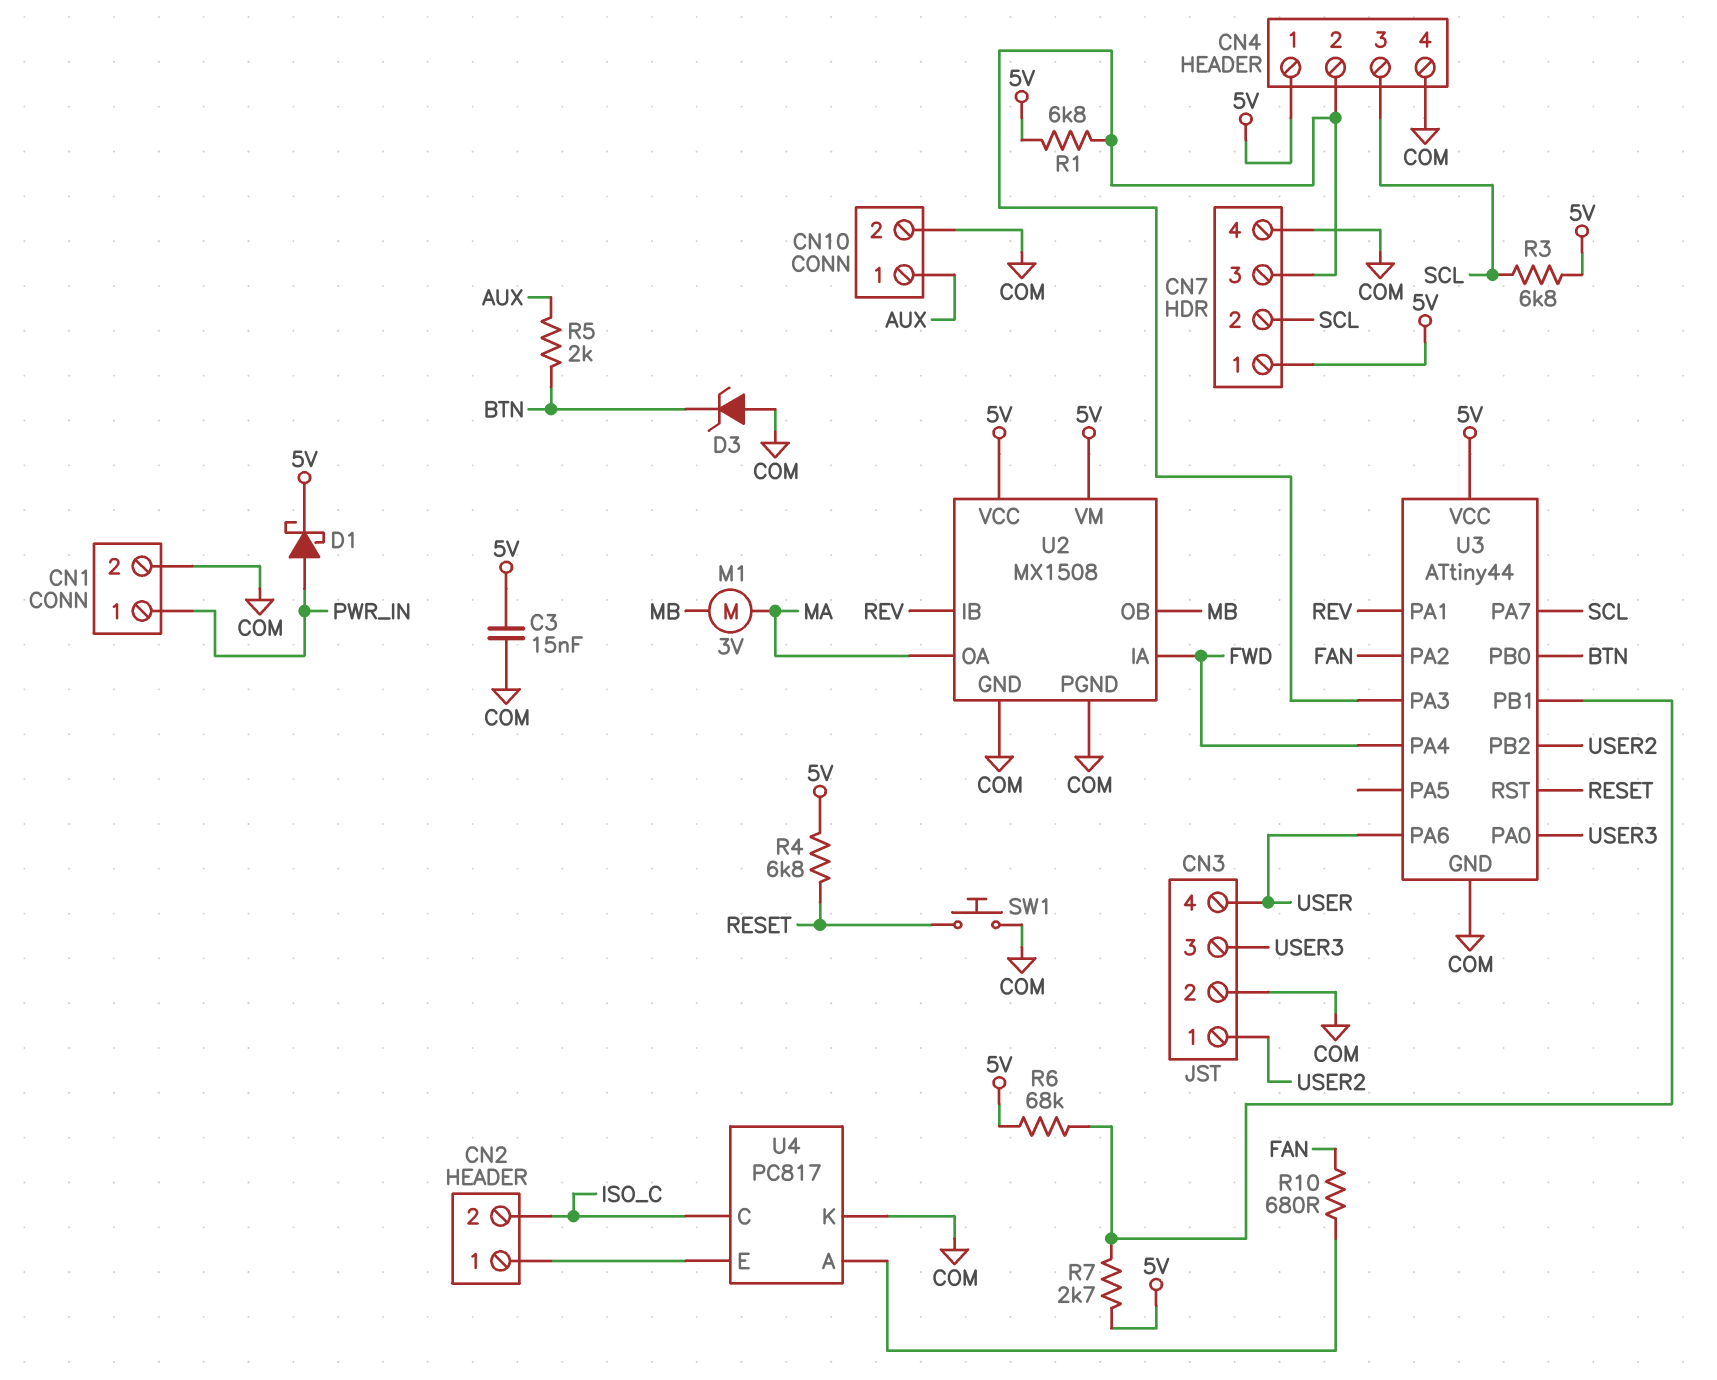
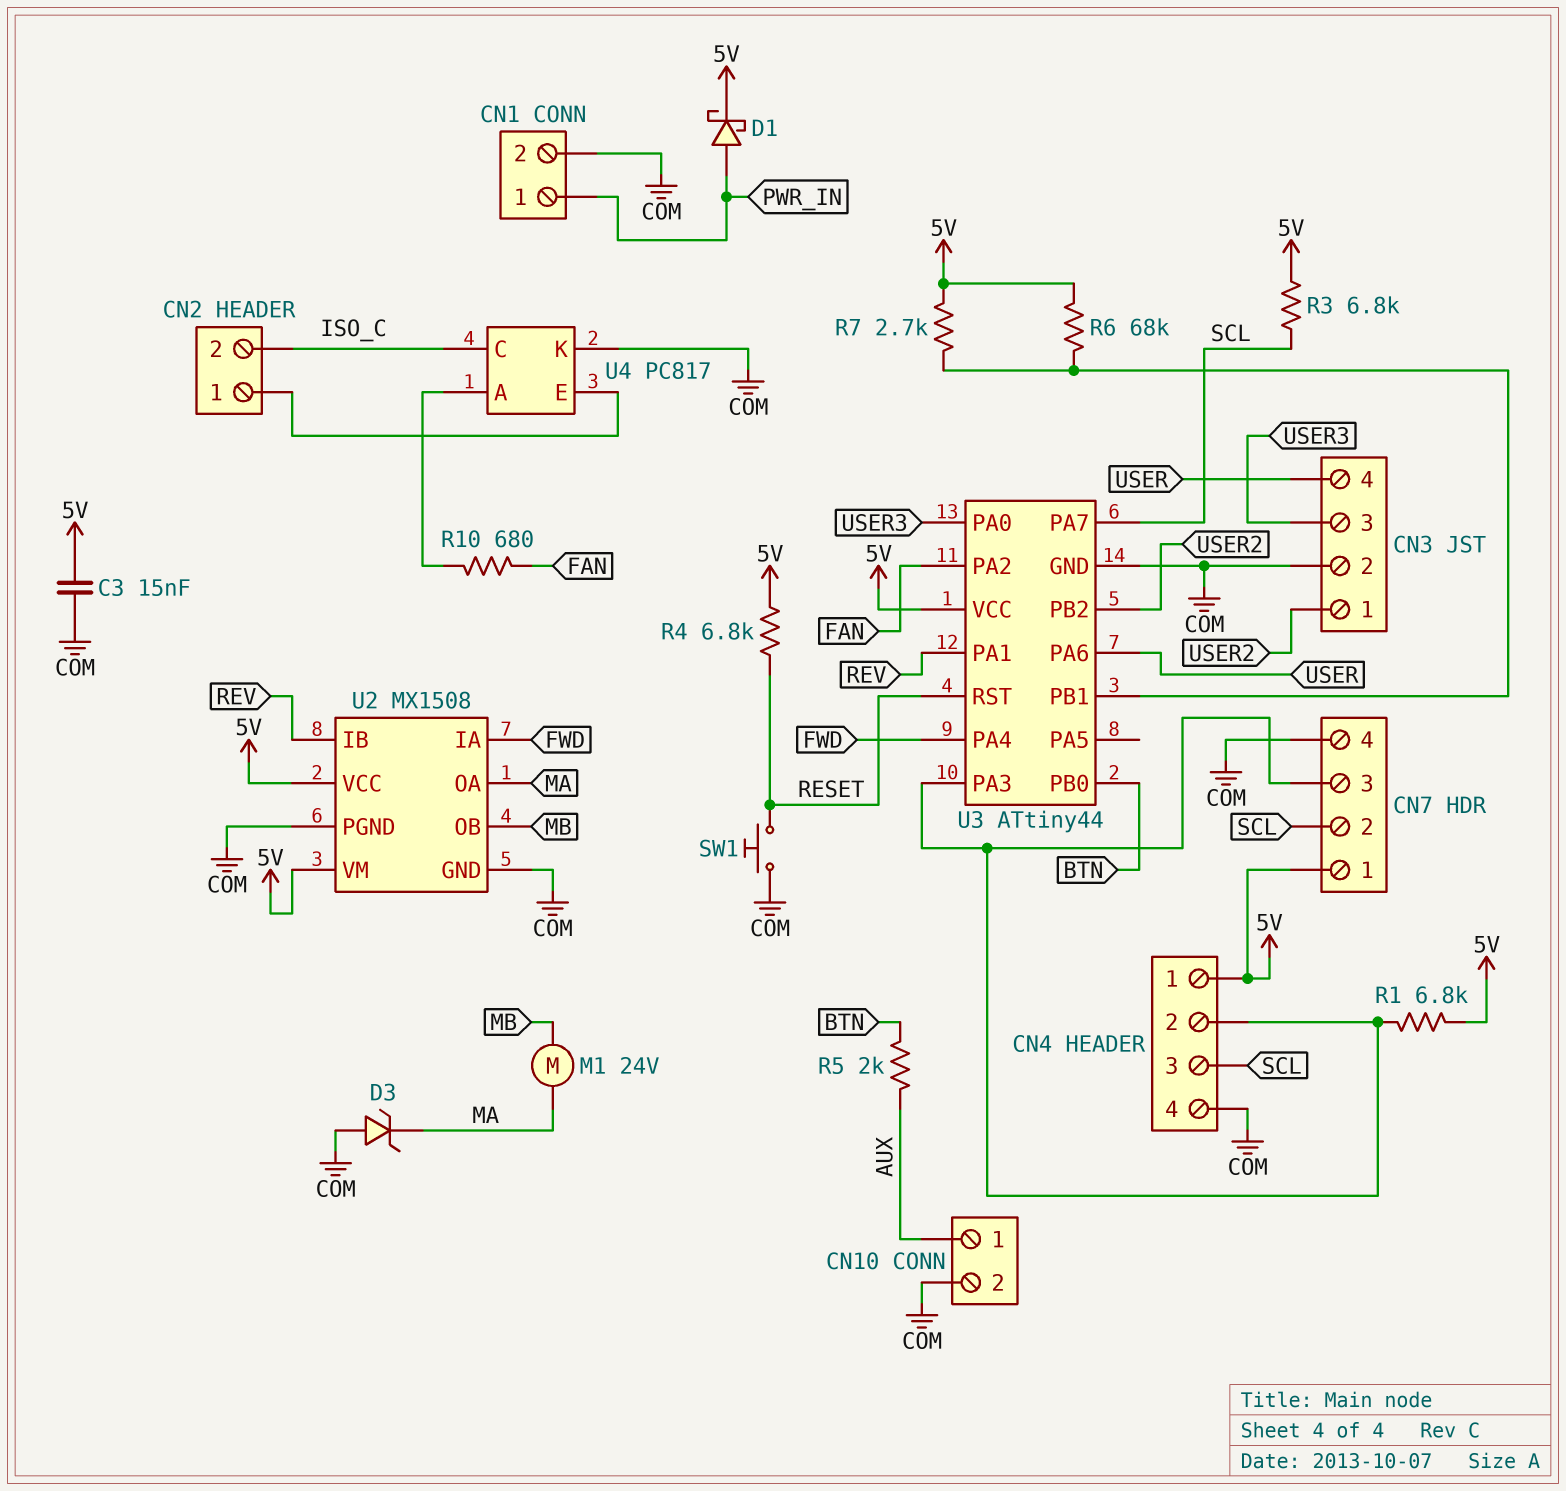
D3: zener (A COM, K BTN) -> zener (A COM, K MA)
M1: motor 3V (MA, MB) -> motor 24V (MA, MB)

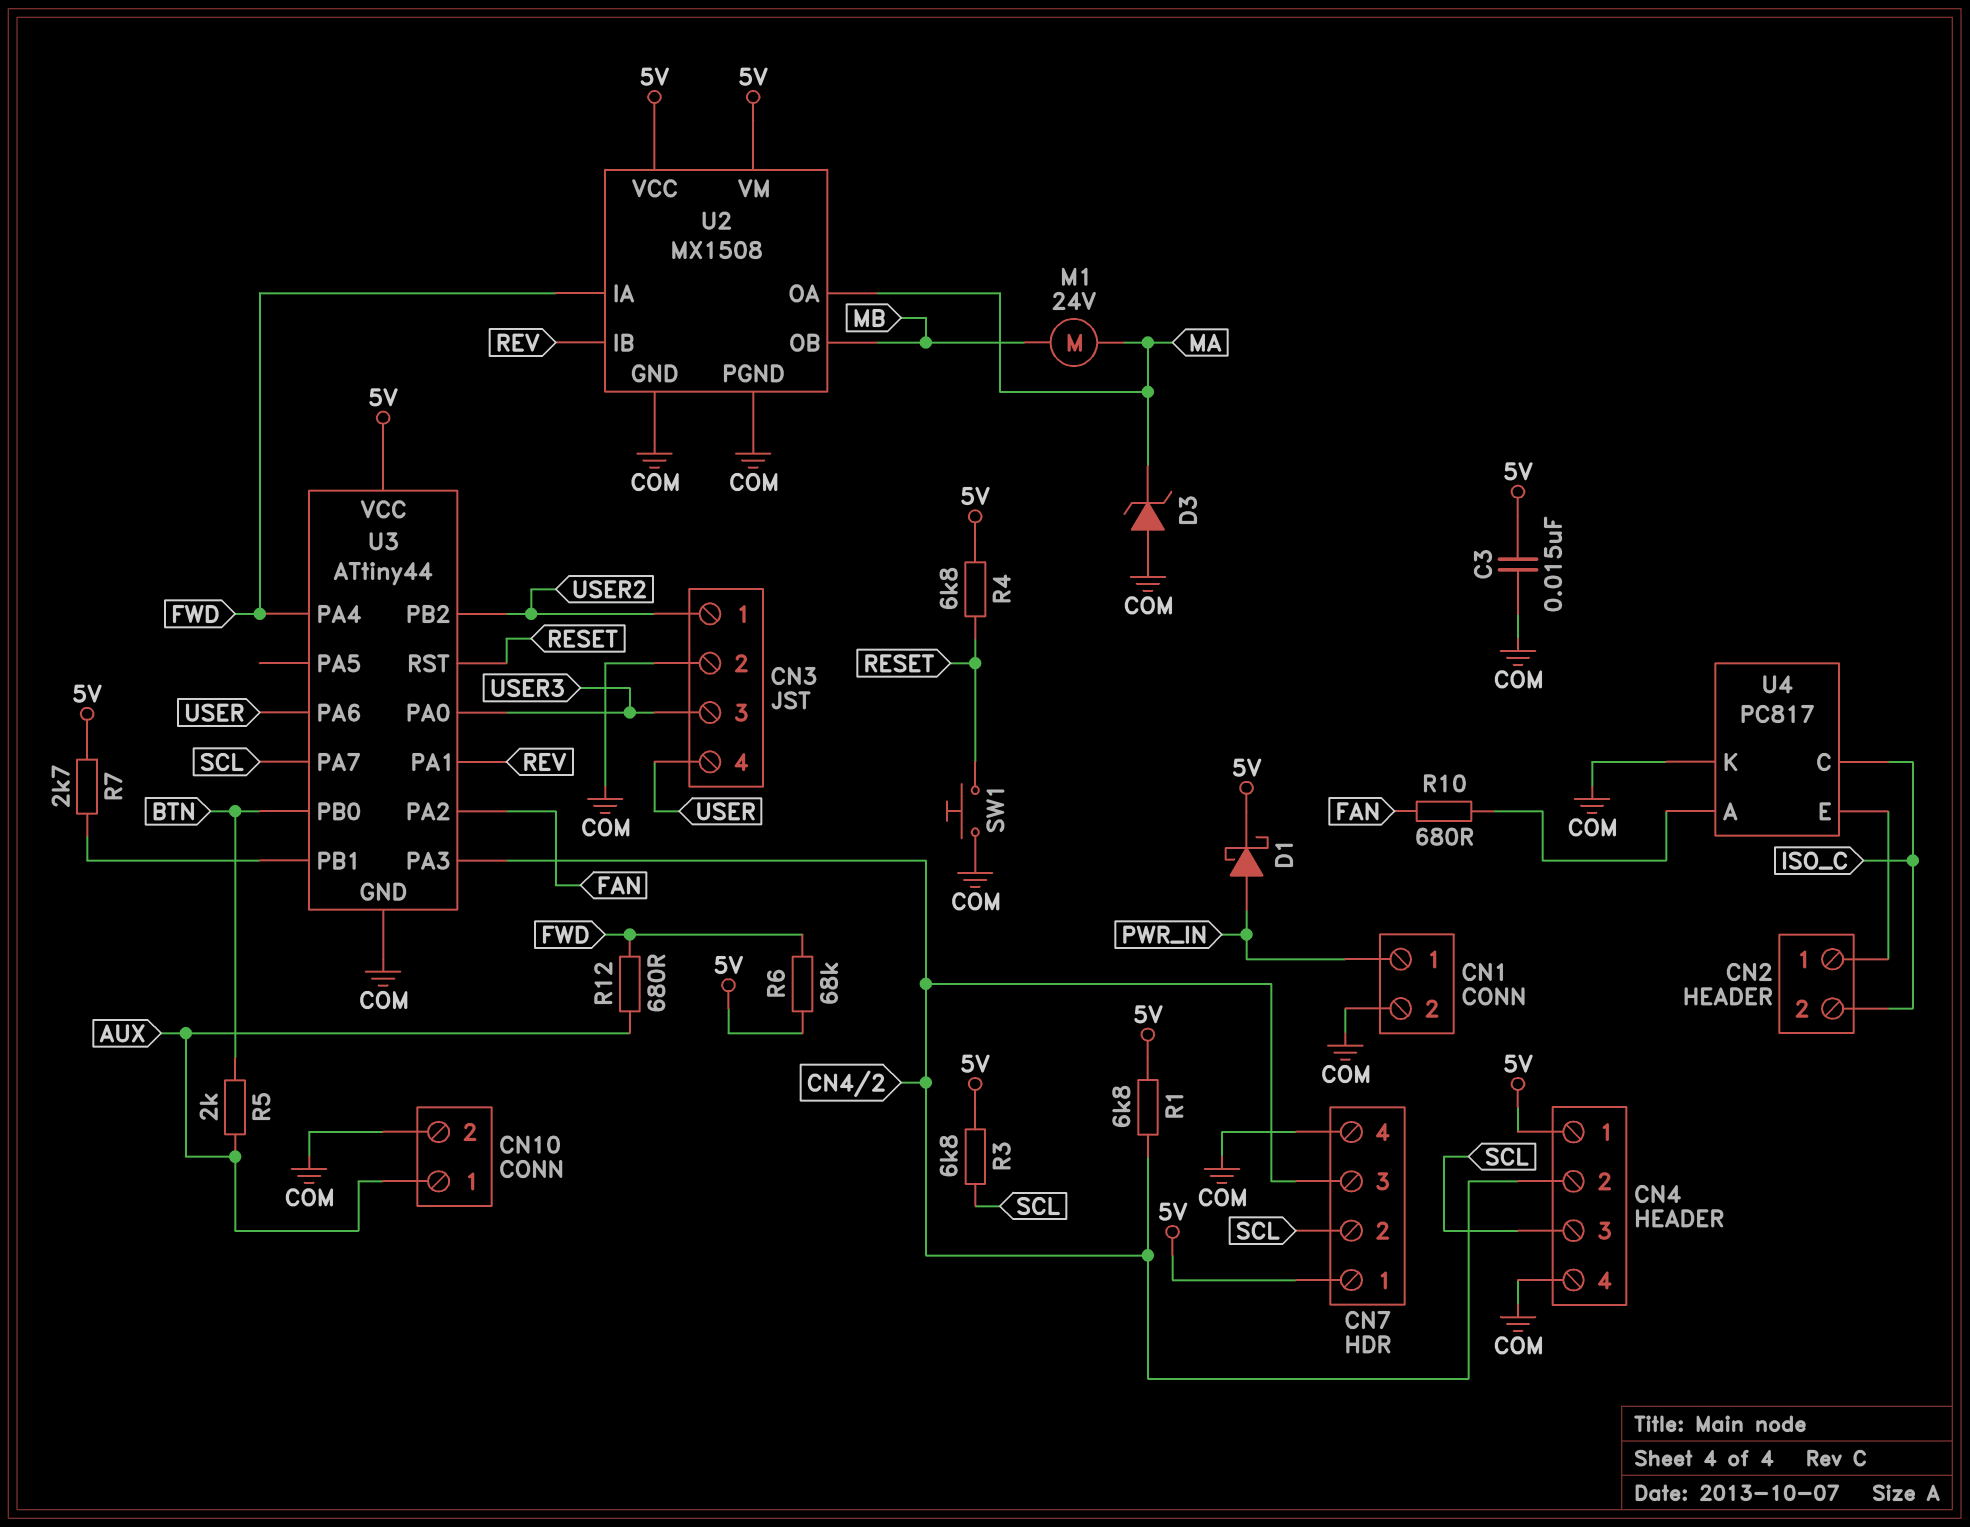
R6: 68k (5V, U3/PB1) -> 68k (5V, FWD)
R12: none -> 680 (AUX, FWD)

